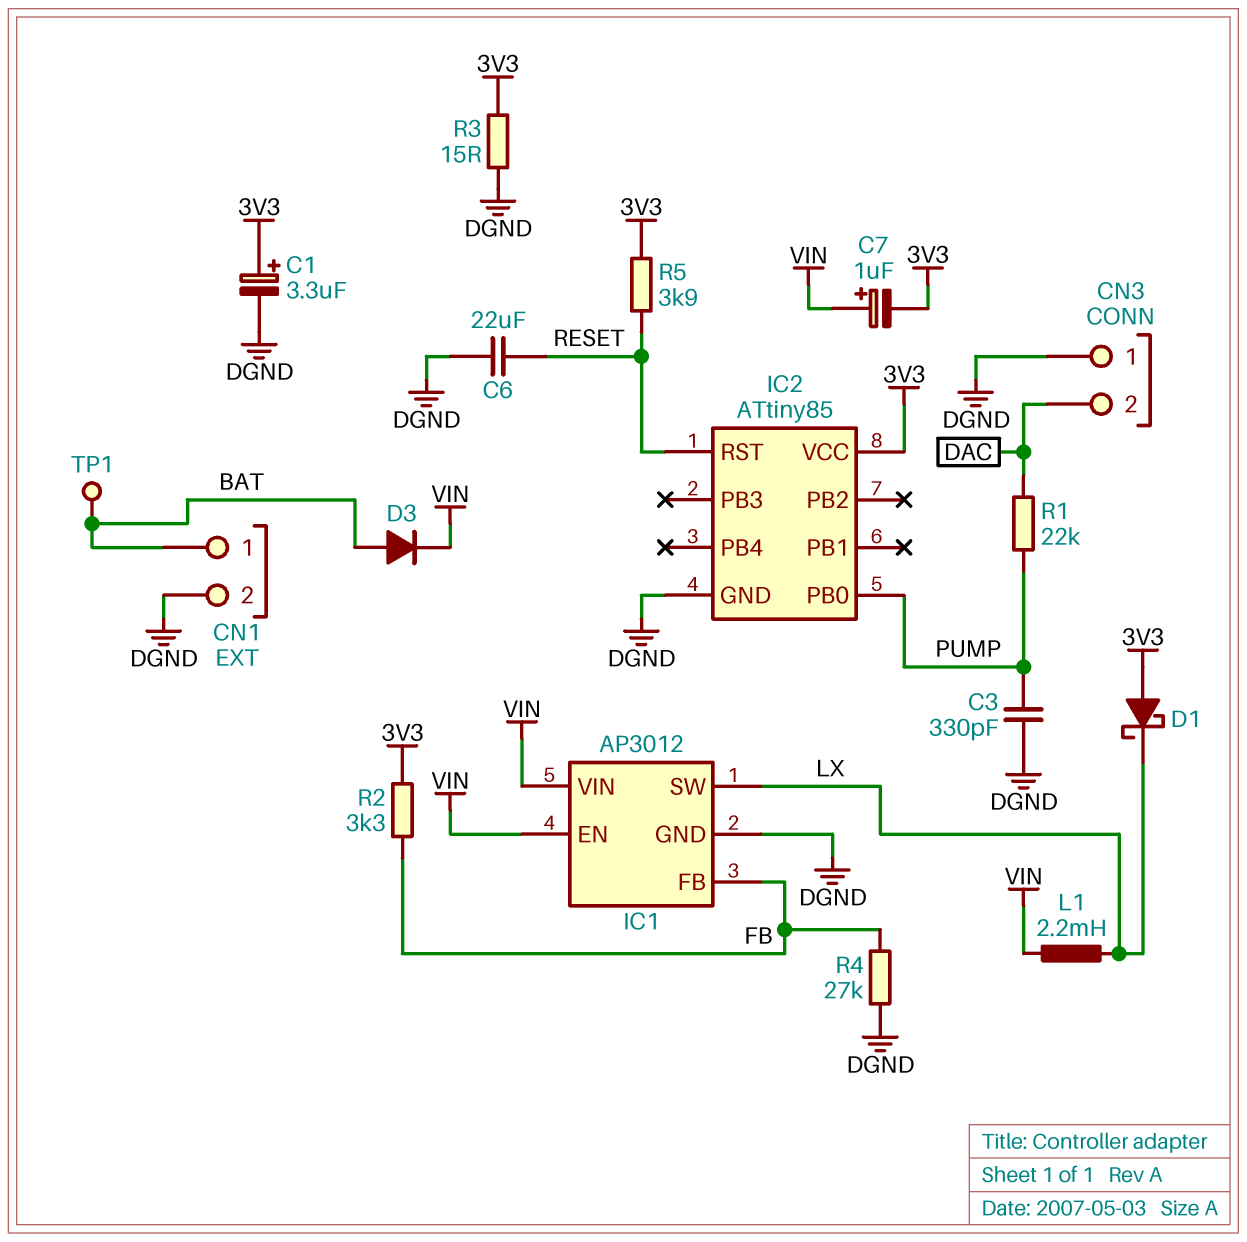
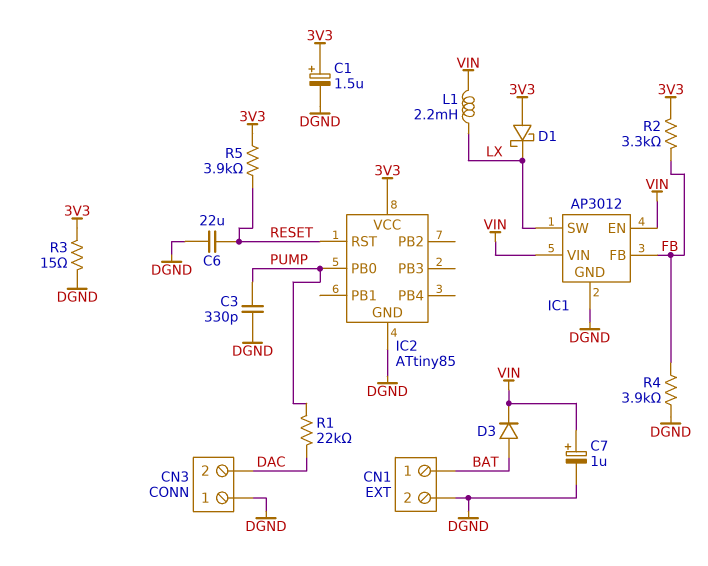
C1: 3.3uF (plus 3V3, minus DGND) -> 1.5uF (plus 3V3, minus DGND)
C7: 1uF (plus VIN, minus 3V3) -> 1uF (plus VIN, minus DGND)
R4: 27k (DGND, FB) -> 3.9k (DGND, FB)
TP1: test point (BAT) -> none

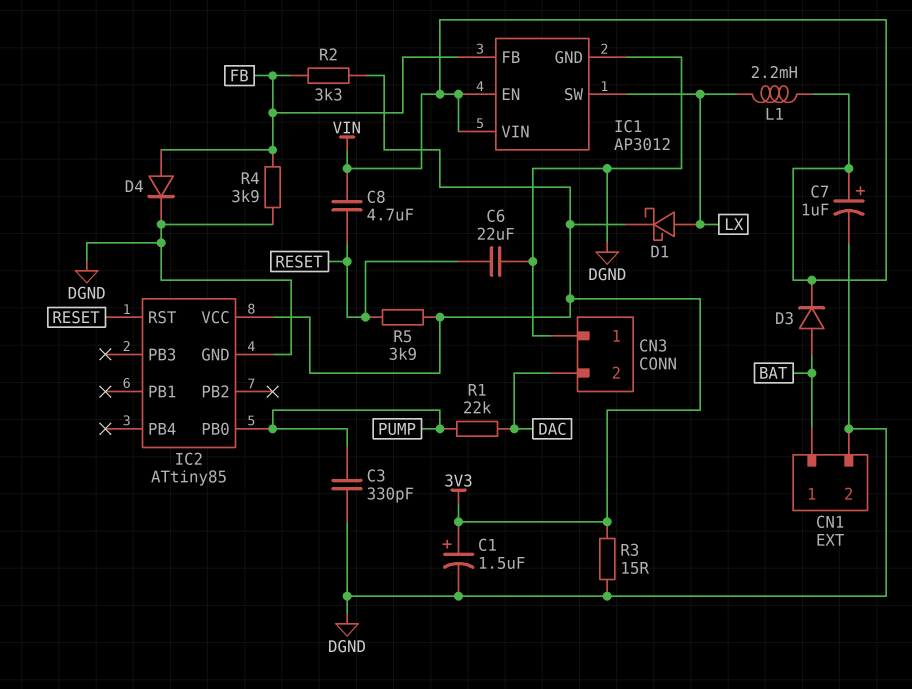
C8: none -> 4.7uF (RESET, VIN)
D1: schottky (A 3V3, K LX) -> schottky (A LX, K 3V3)
D4: none -> diode (A FB, K DGND)

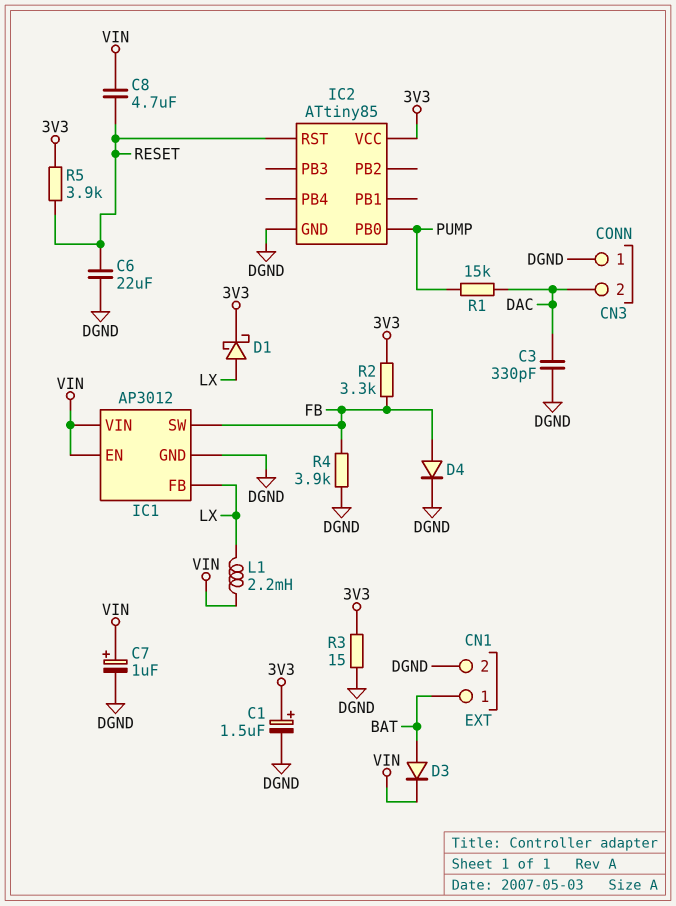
C3: 330pF (DGND, PUMP) -> 330pF (DAC, DGND)
IC1 pin FB: FB -> LX
IC1 pin SW: LX -> FB
R1: 22k (DAC, PUMP) -> 15k (DAC, PUMP)

